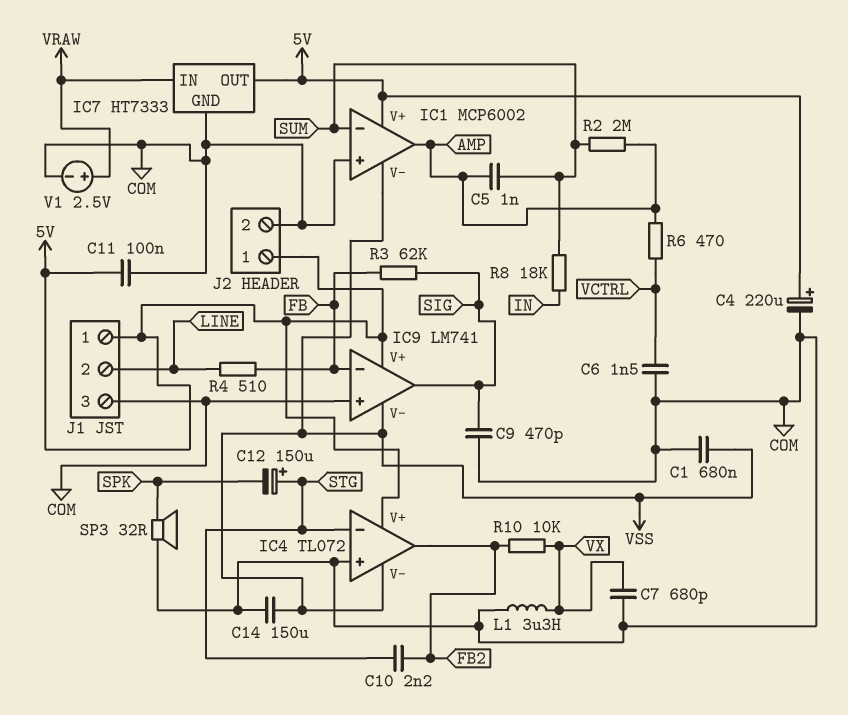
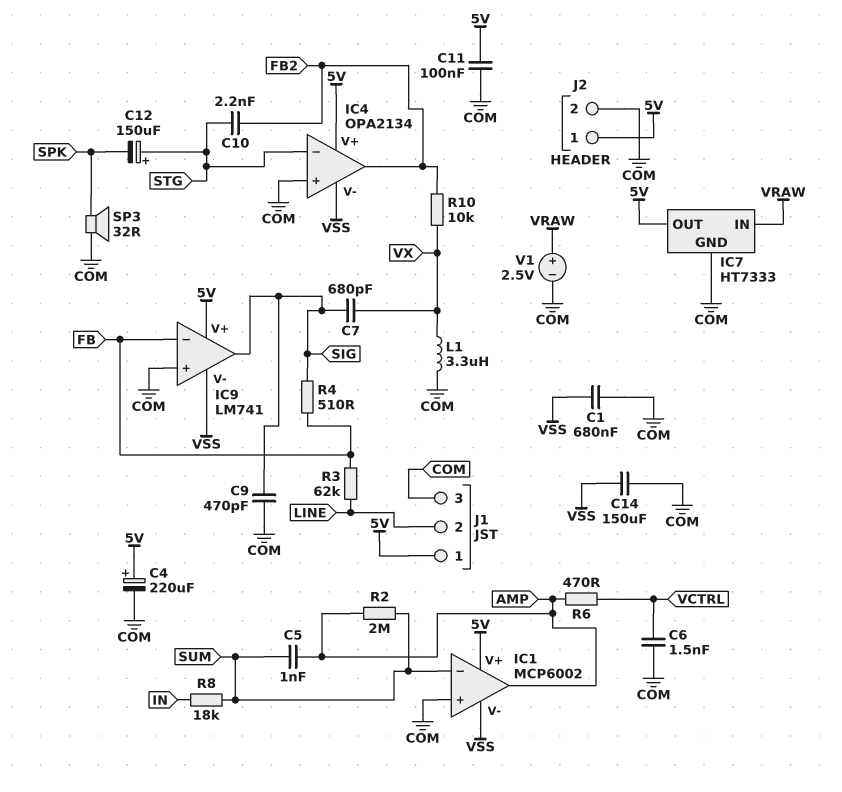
C7: 680pF (COM, VX) -> 680pF (SIG, VX)
IC4: TL072 -> OPA2134
R3: 62k (FB, SIG) -> 62k (FB, LINE)
R4: 510 (FB, LINE) -> 510 (FB, SIG)

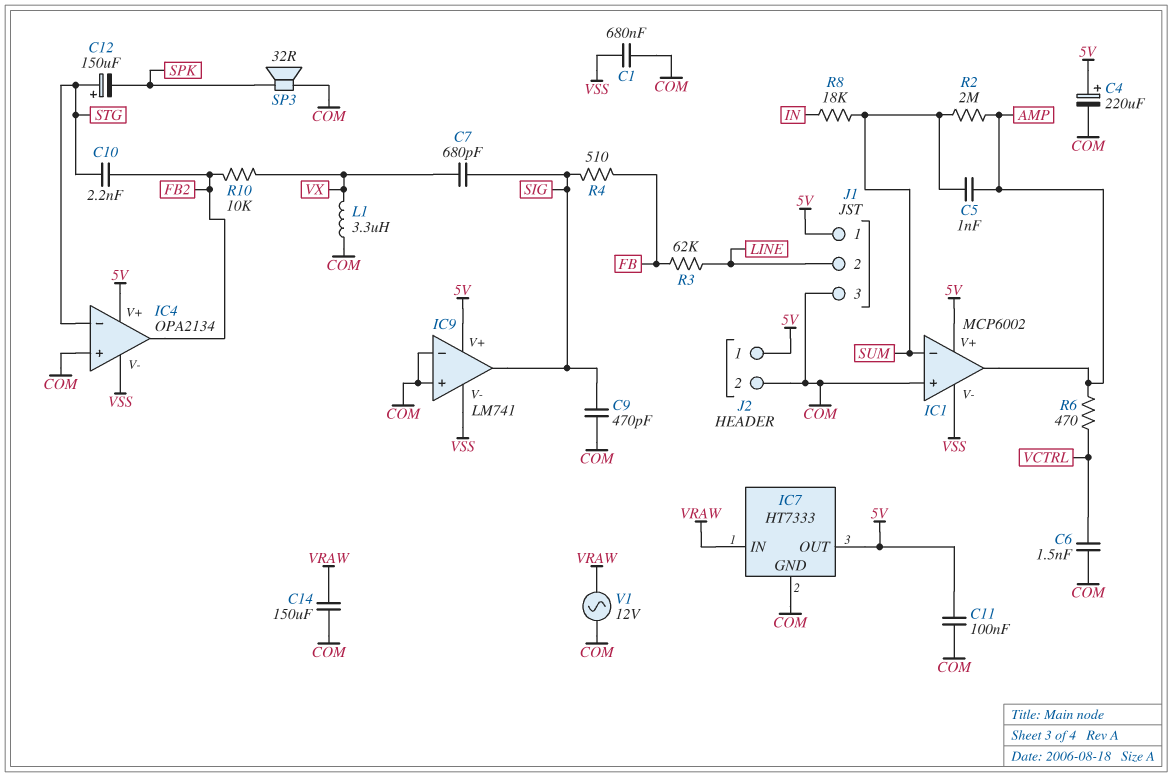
C14: 150uF (COM, VSS) -> 150uF (COM, VRAW)
IC9 pin in-: FB -> COM
V1: 2.5V (plus VRAW, minus COM) -> AC 12V (COM, VRAW)

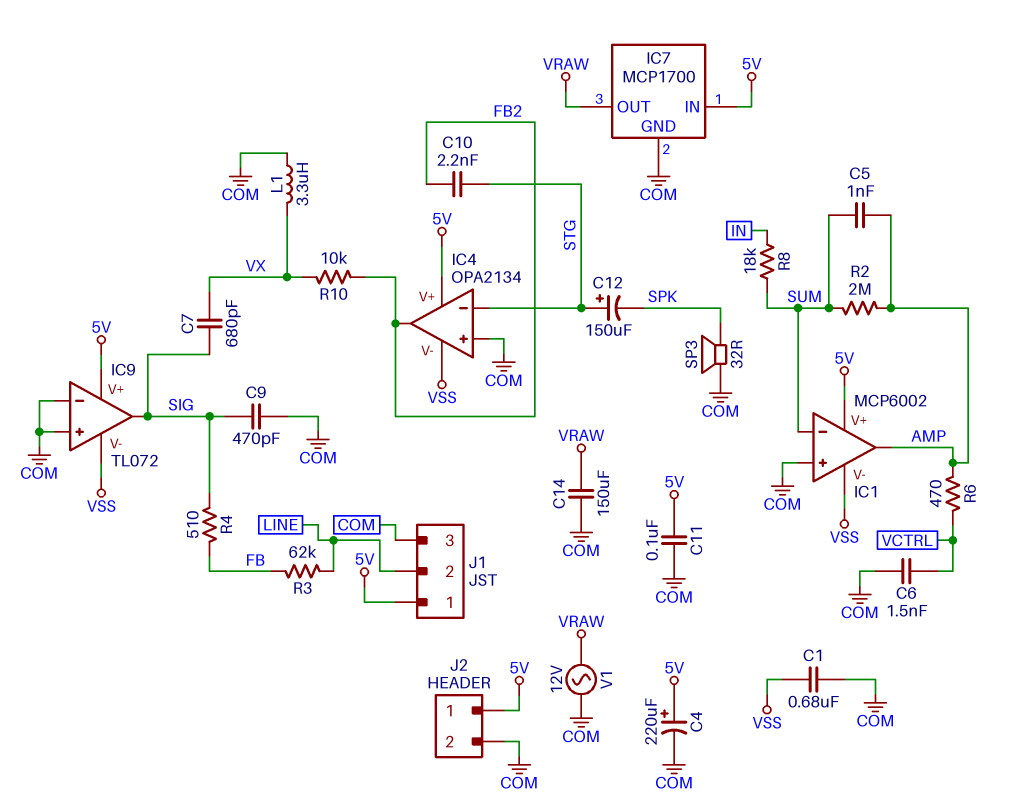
IC7: HT7333 -> MCP1700
IC7 pin IN: VRAW -> 5V
IC7 pin OUT: 5V -> VRAW
IC9: LM741 -> TL072

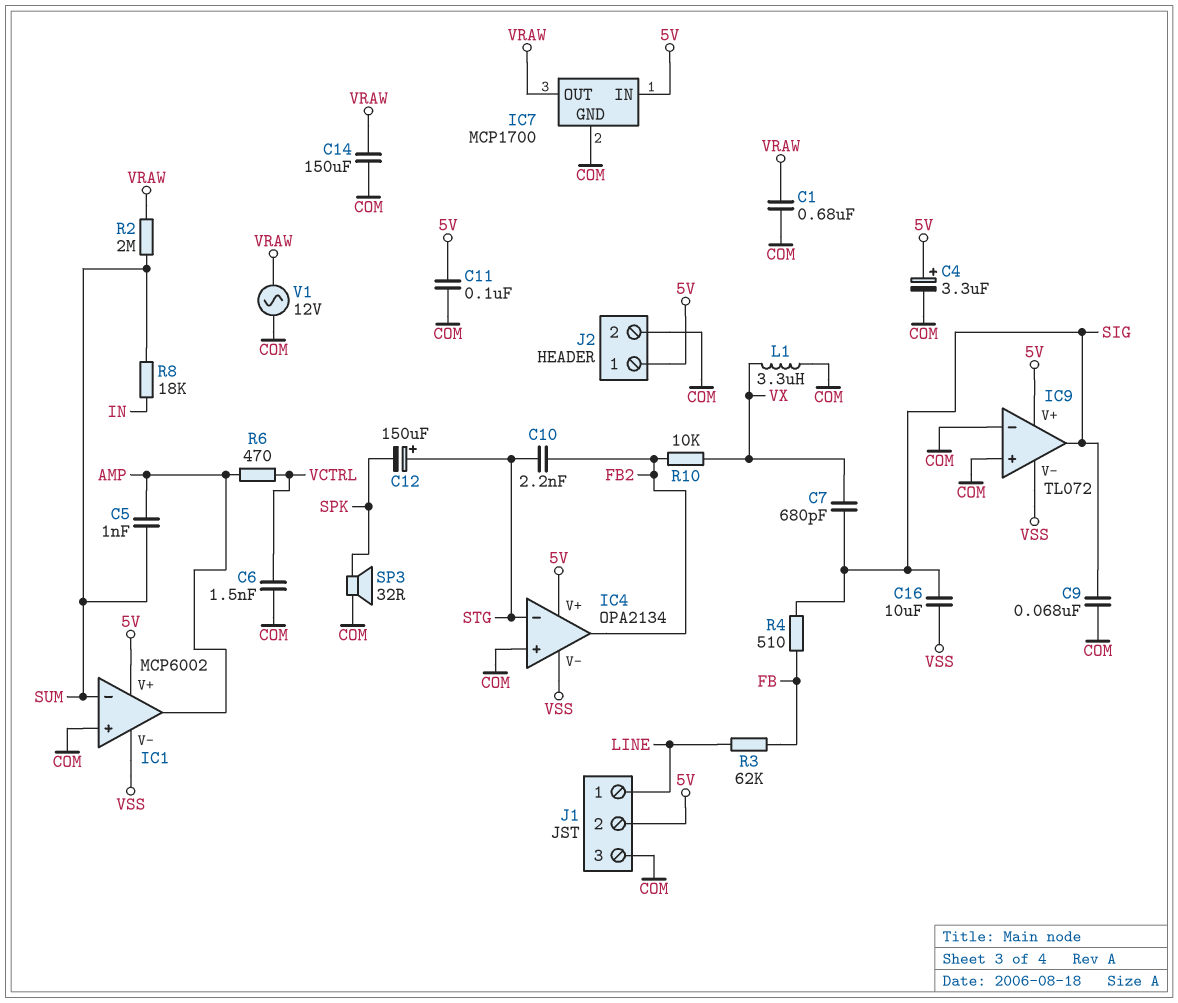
C1: 680nF (COM, VSS) -> 680nF (COM, VRAW)
C4: 220uF (plus 5V, minus COM) -> 3.3uF (plus 5V, minus COM)
C9: 470pF (COM, SIG) -> 68nF (COM, SIG)
C16: none -> 10uF (SIG, VSS)
J1 pin 1: 5V -> LINE
J1 pin 2: LINE -> 5V
R2: 2M (AMP, SUM) -> 2M (SUM, VRAW)

